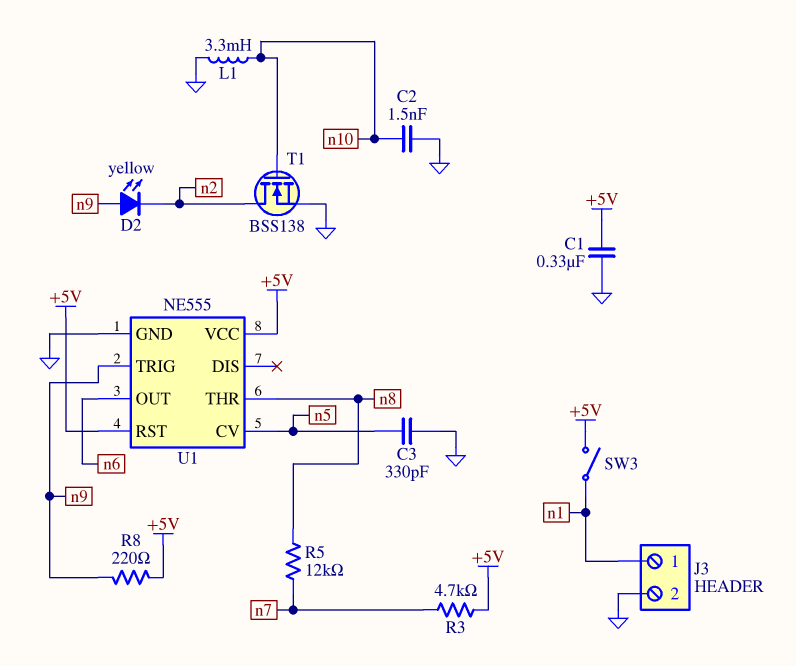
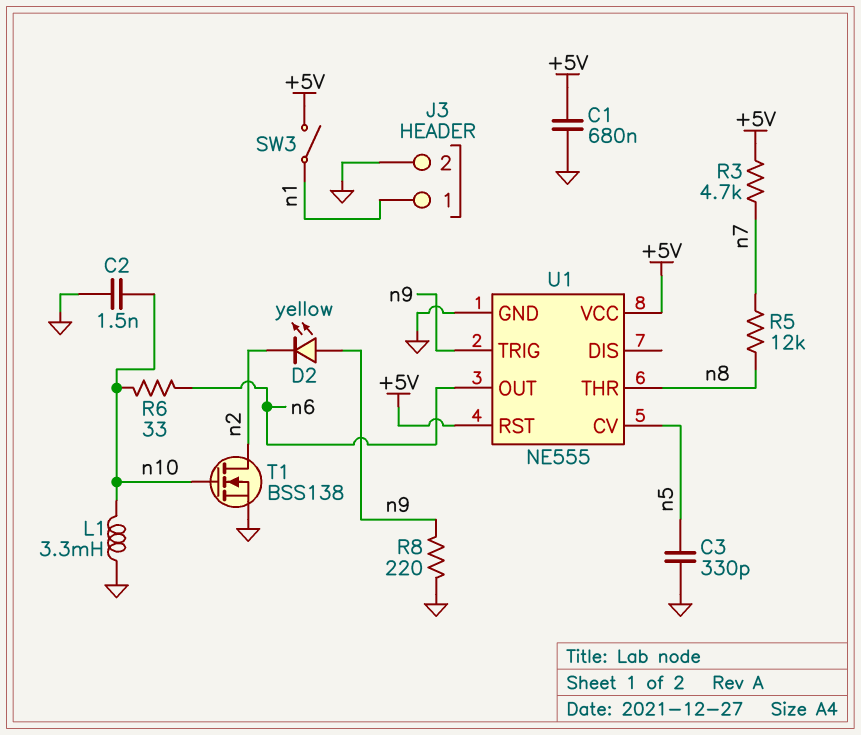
C1: 330nF (+5V, GND) -> 680nF (+5V, GND)
R6: none -> 33 (n6, n10)
R8: 220 (+5V, n9) -> 220 (GND, n9)

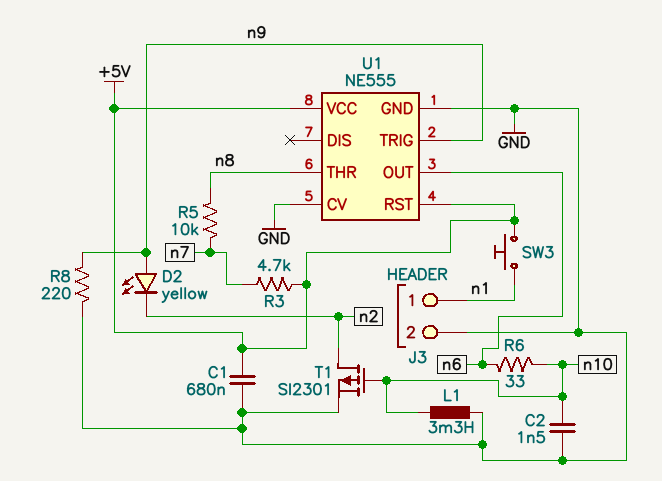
C3: 330pF (GND, n5) -> none
R5: 12k (n7, n8) -> 10k (n7, n8)
SW3: switch (+5V, n1) -> button (+5V, n1)
T1: NMOS BSS138 (G n10, D n2, S GND) -> PMOS SI2301 (G n10, D n2, S GND)
U1 pin CV: n5 -> GND

